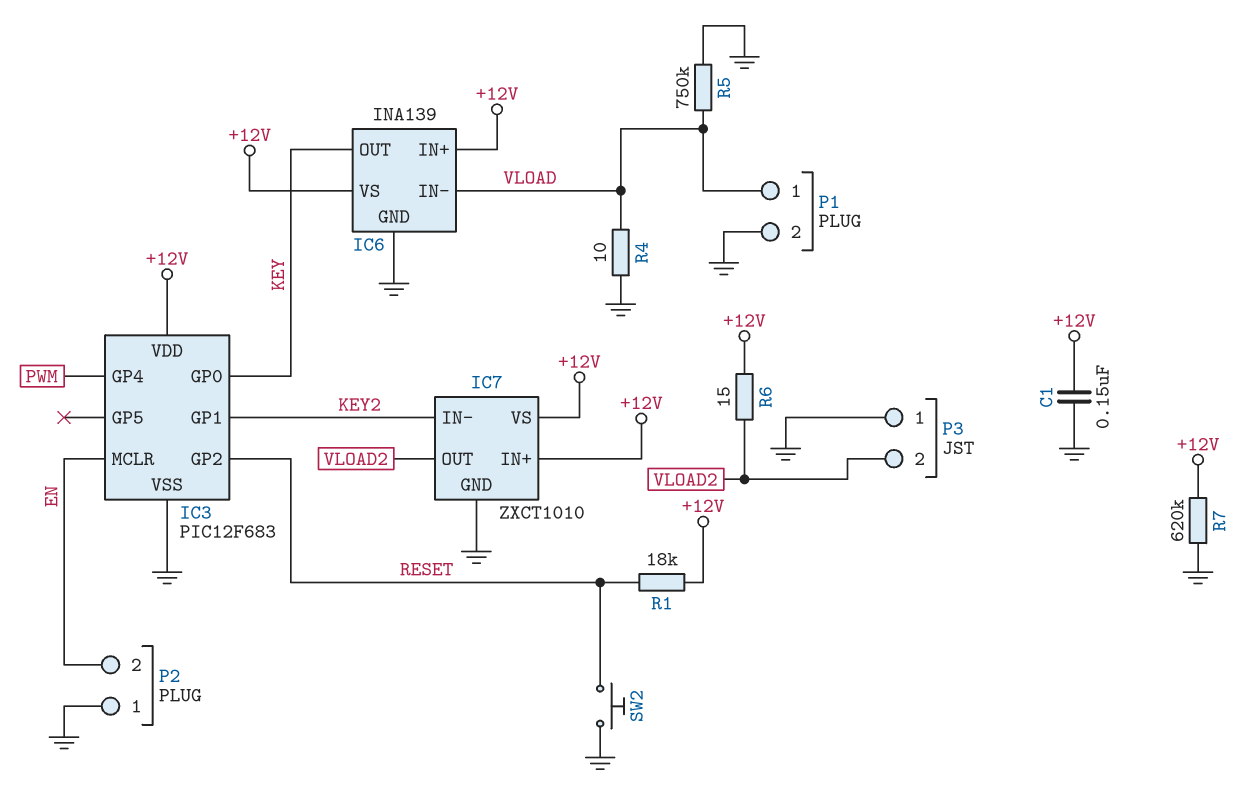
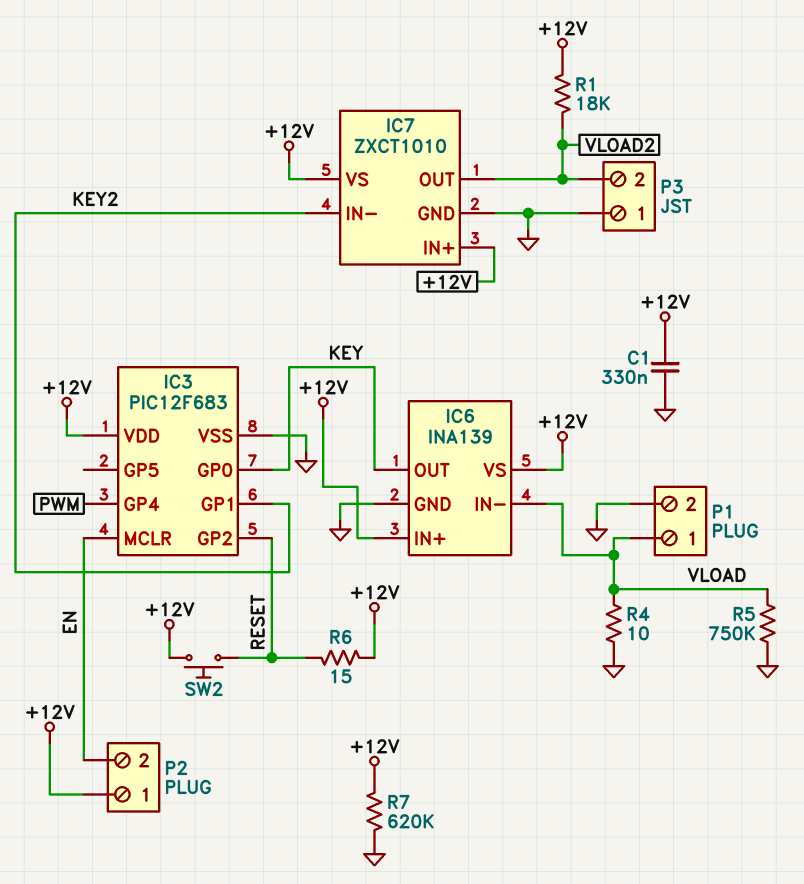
C1: 150nF (+12V, GND) -> 330nF (+12V, GND)
P2 pin 1: GND -> +12V
R1: 18k (+12V, RESET) -> 18k (+12V, VLOAD2)
R6: 15 (+12V, VLOAD2) -> 15 (+12V, RESET)
SW2: button (GND, RESET) -> button (+12V, RESET)

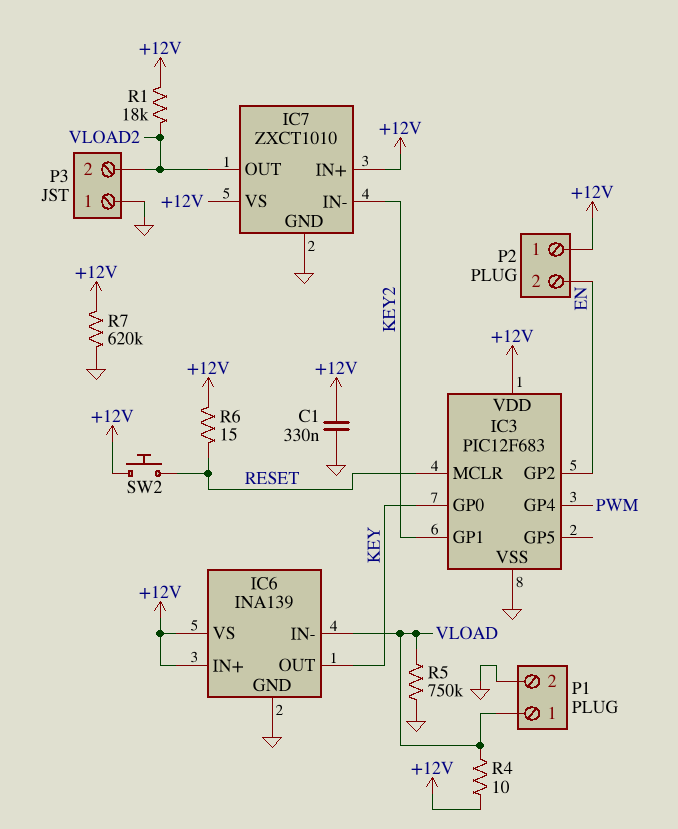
IC3 pin GP2: RESET -> EN
IC3 pin MCLR: EN -> RESET
R4: 10 (GND, VLOAD) -> 10 (+12V, VLOAD)

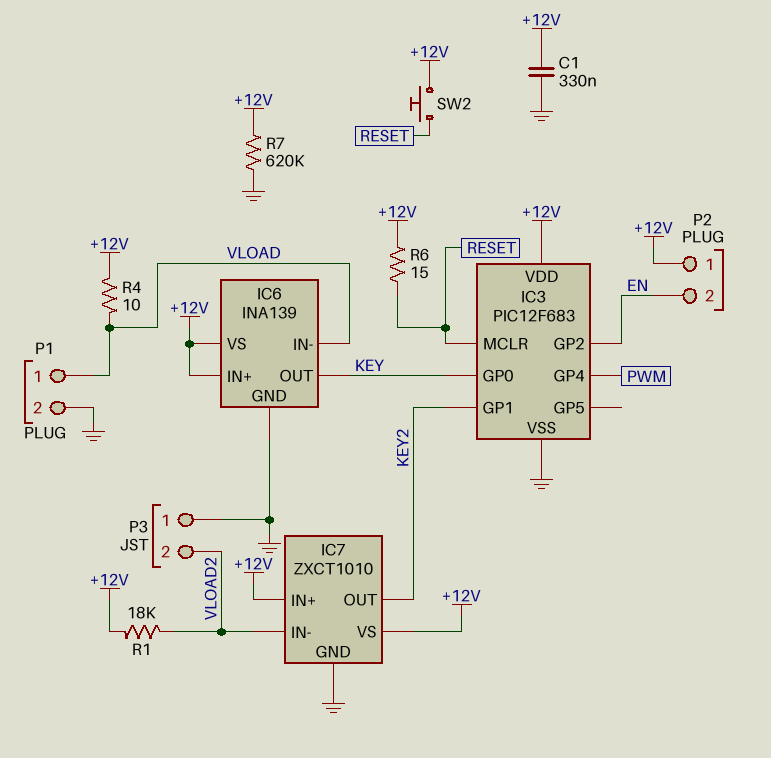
IC7 pin IN-: KEY2 -> VLOAD2
IC7 pin OUT: VLOAD2 -> KEY2
R5: 750k (GND, VLOAD) -> none

